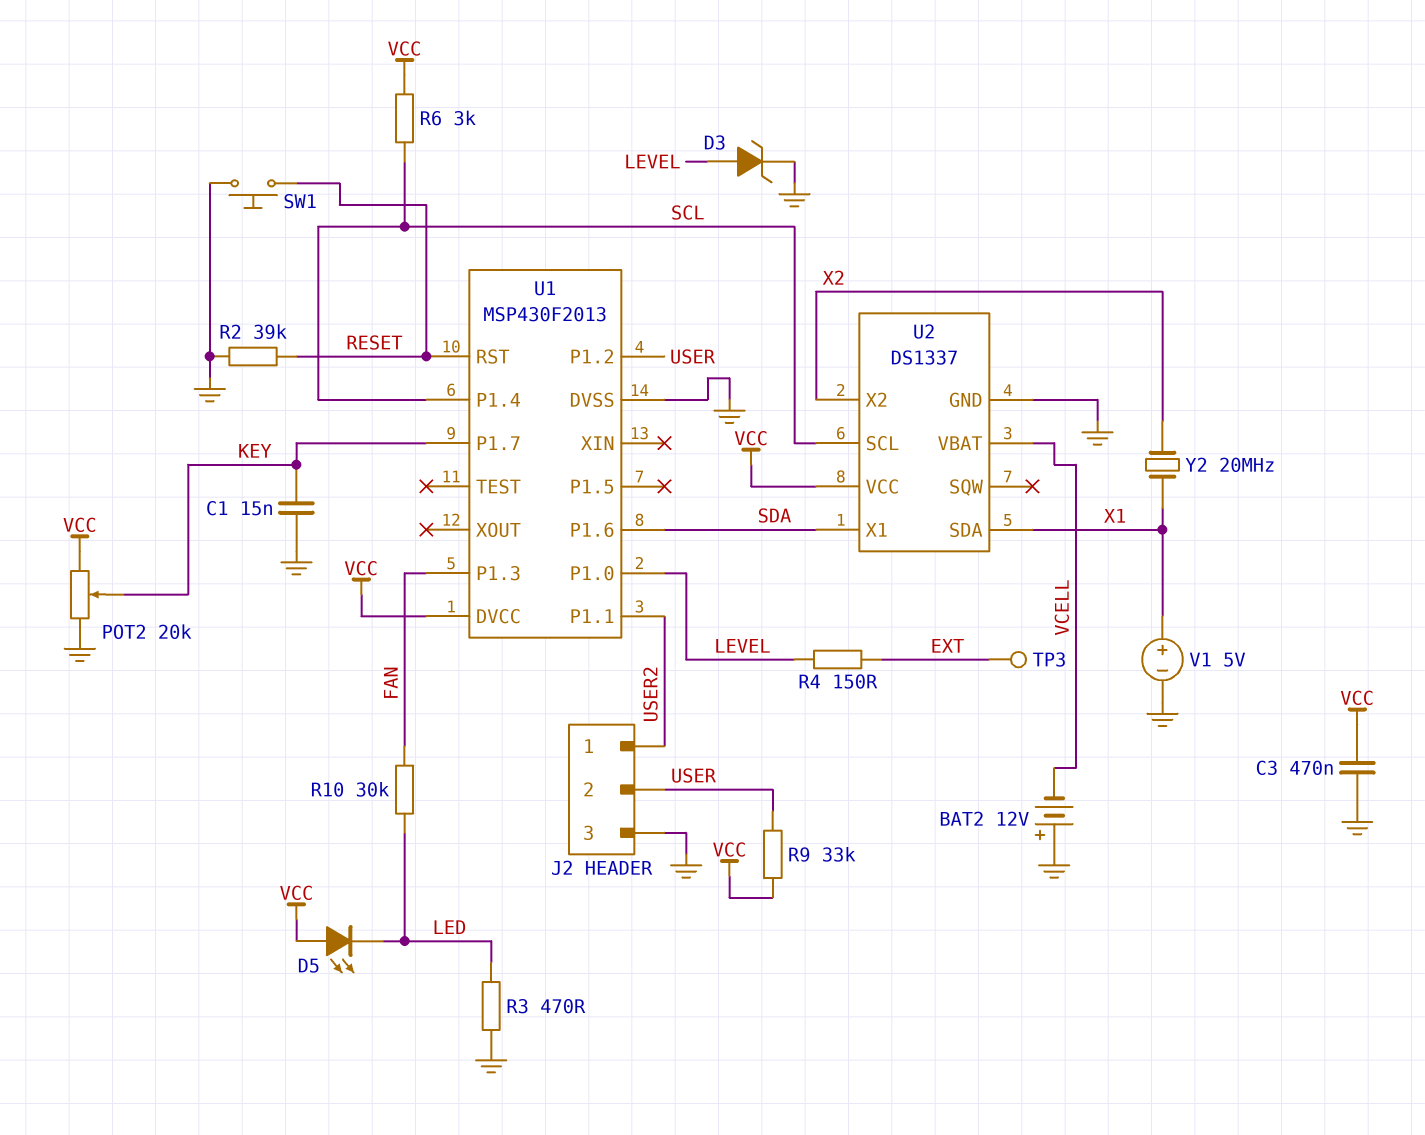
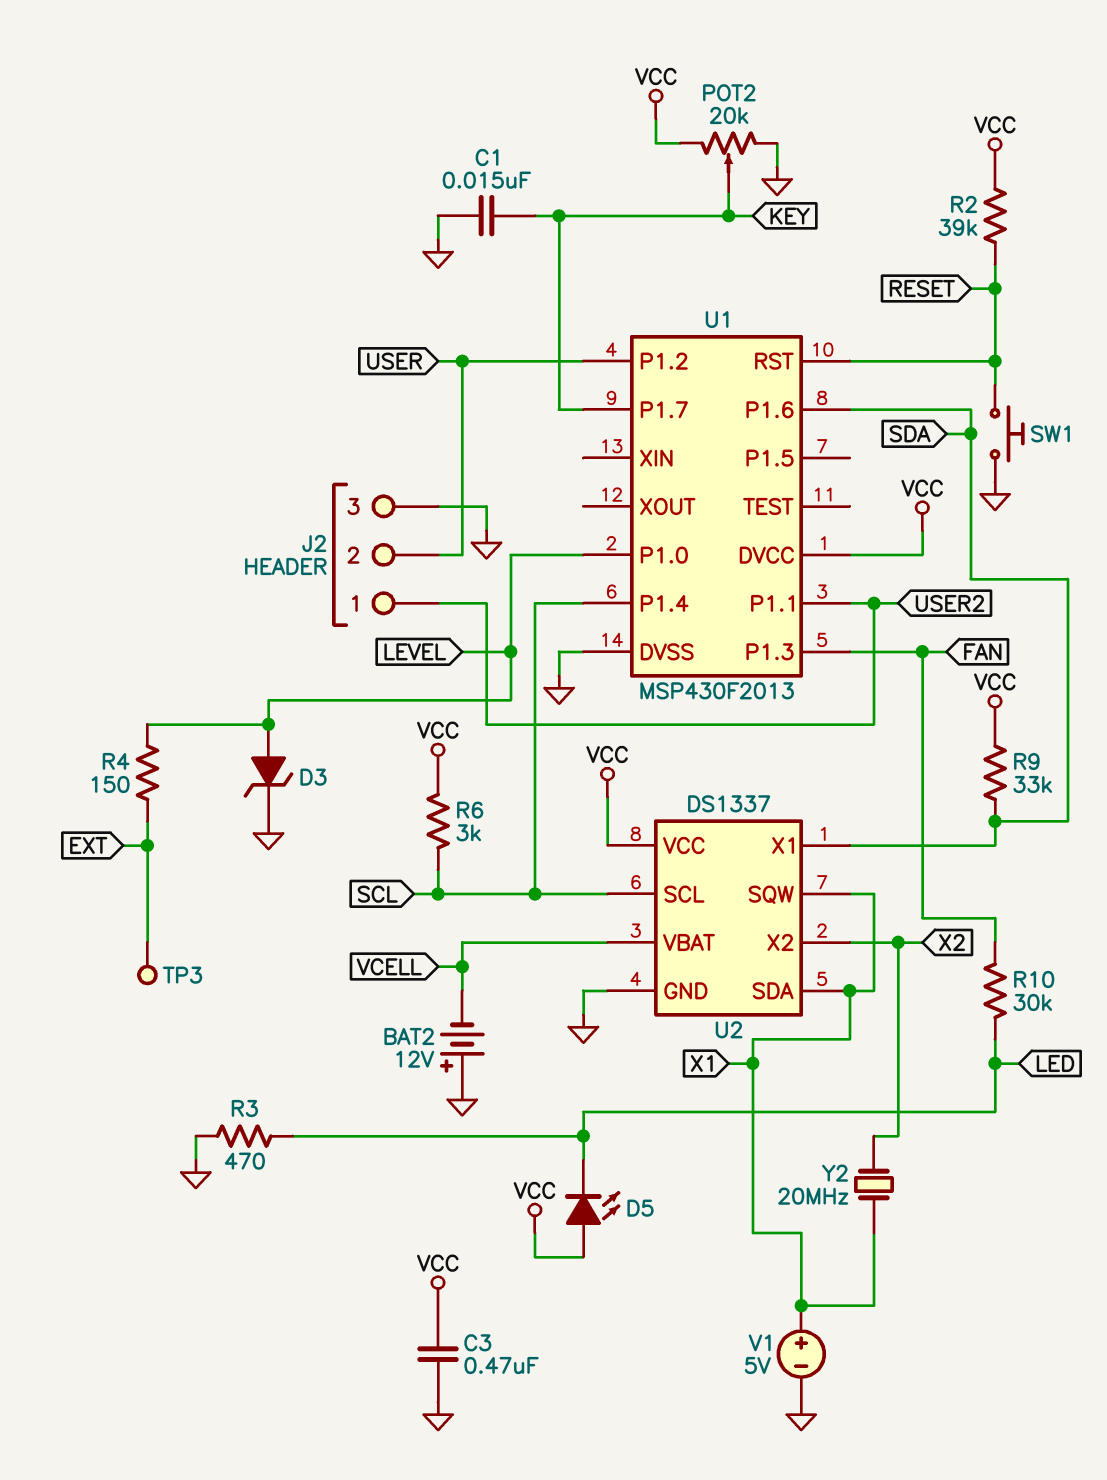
R2: 39k (GND, RESET) -> 39k (RESET, VCC)
R9: 33k (USER, VCC) -> 33k (SDA, VCC)
U2 pin SQW: none -> X1

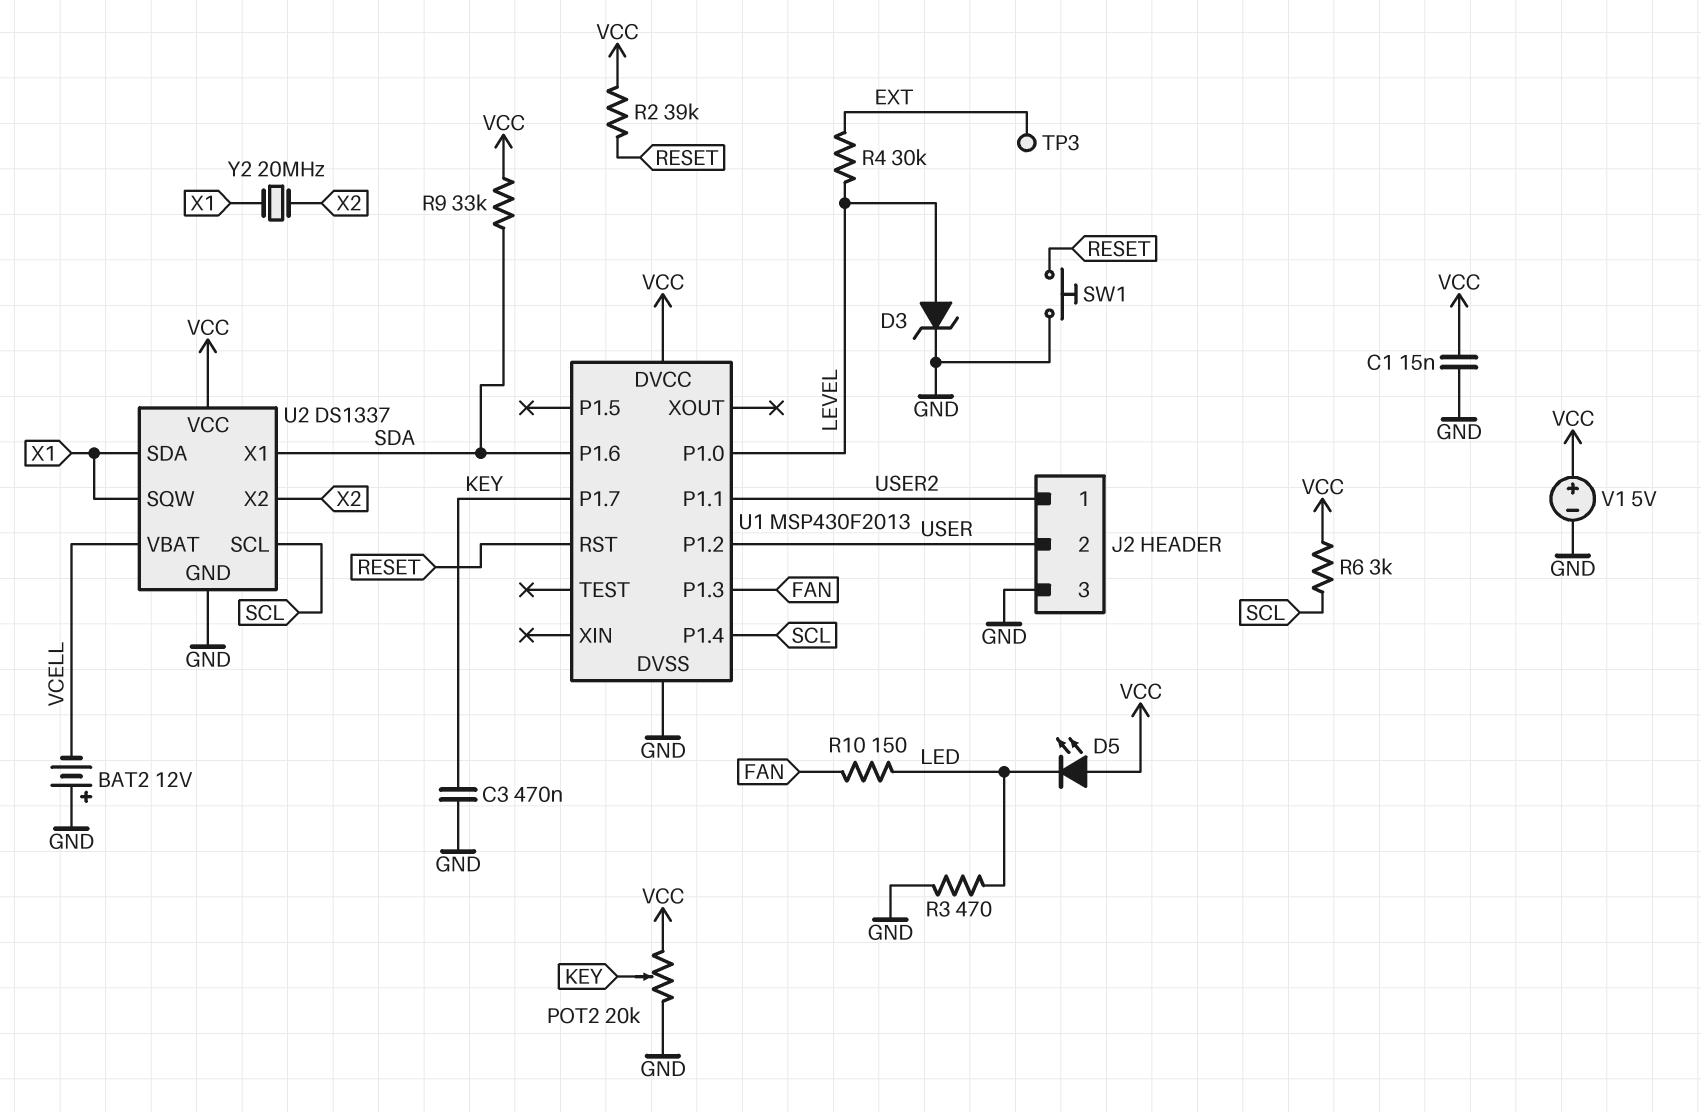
C1: 15nF (GND, KEY) -> 15nF (GND, VCC)
C3: 470nF (GND, VCC) -> 470nF (GND, KEY)
R4: 150 (EXT, LEVEL) -> 30k (EXT, LEVEL)
R10: 30k (FAN, LED) -> 150 (FAN, LED)
V1: 5V (plus X1, minus GND) -> 5V (plus VCC, minus GND)

